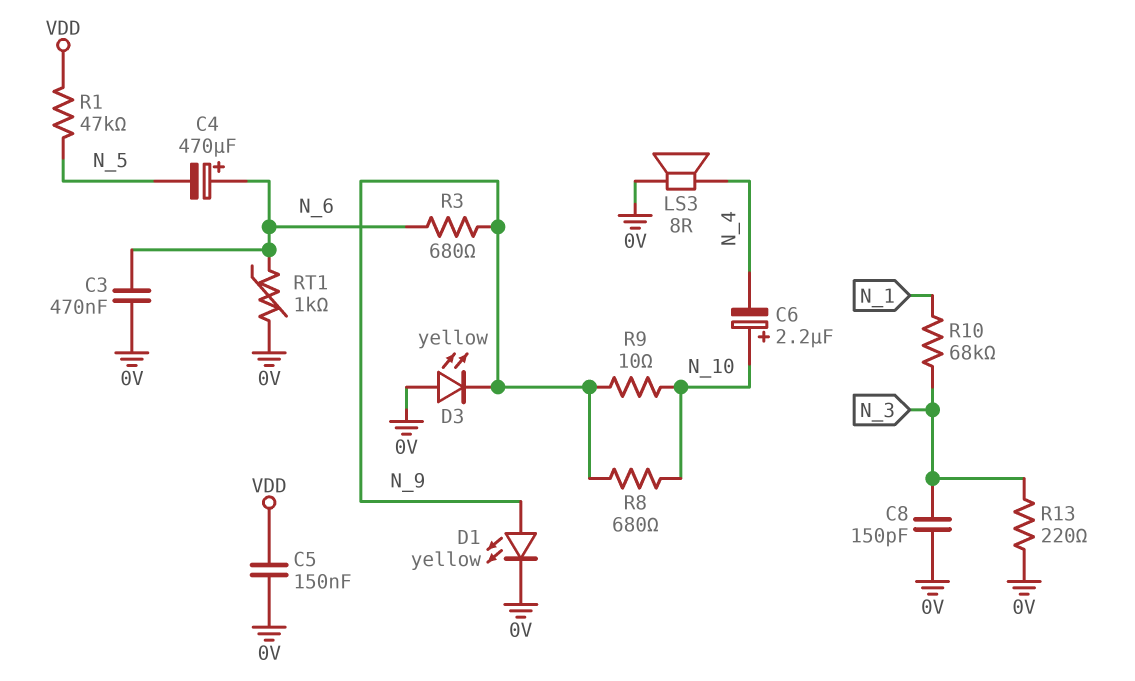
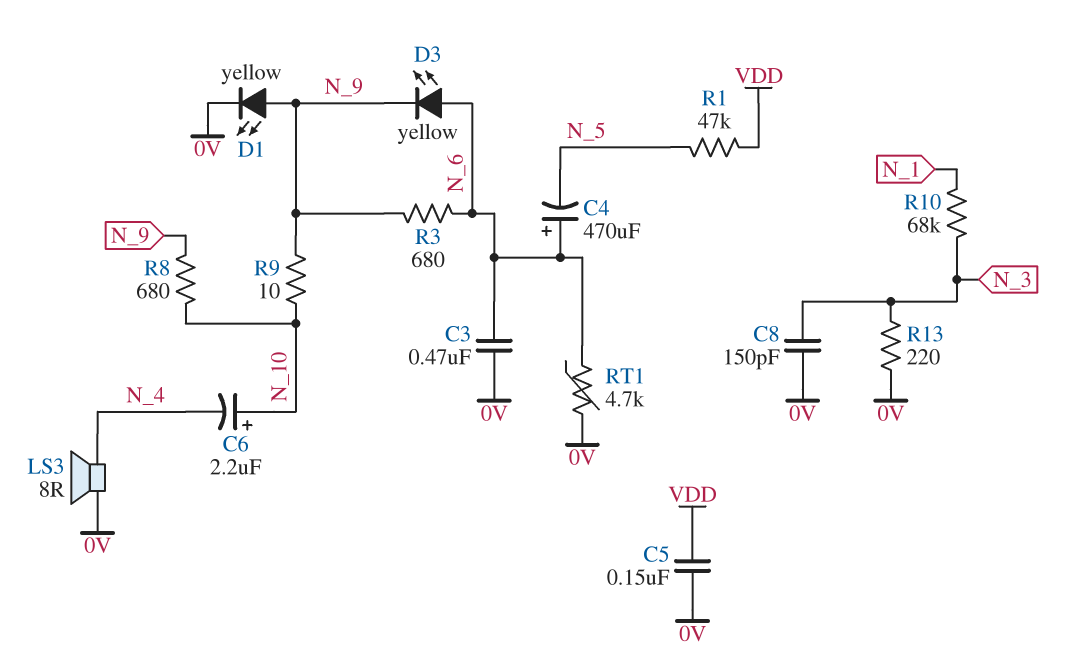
D3: LED yellow (A 0V, K N_9) -> LED yellow (A N_6, K N_9)
RT1: 1k (0V, N_6) -> 4.7k (0V, N_6)

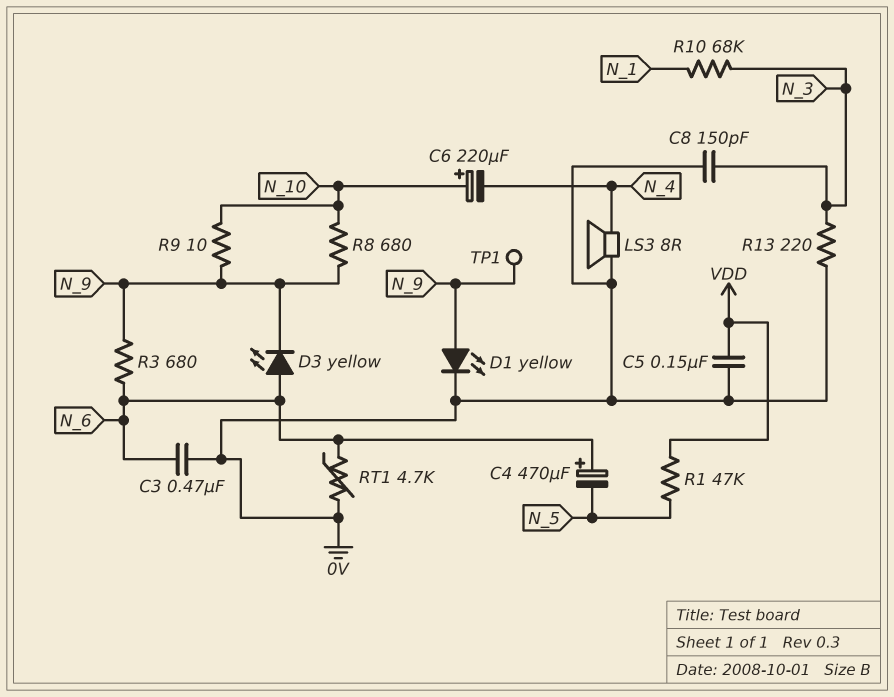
C6: 2.2uF (plus N_10, minus N_4) -> 220uF (plus N_10, minus N_4)
TP1: none -> test point (N_9)

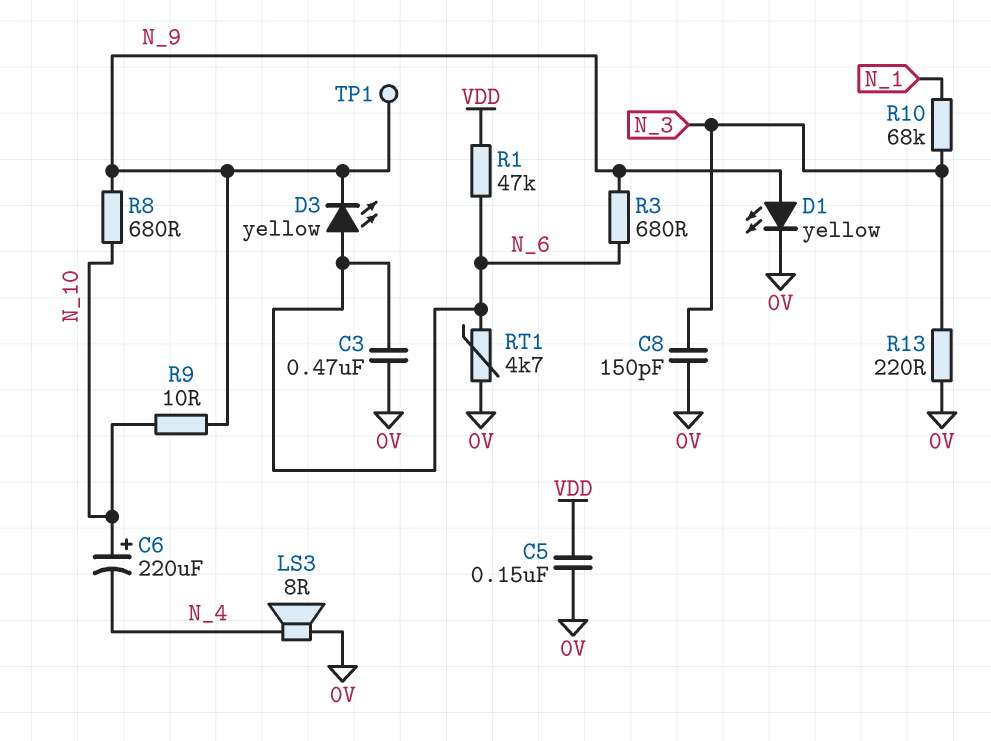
C4: 470uF (plus N_6, minus N_5) -> none
R1: 47k (N_5, VDD) -> 47k (N_6, VDD)

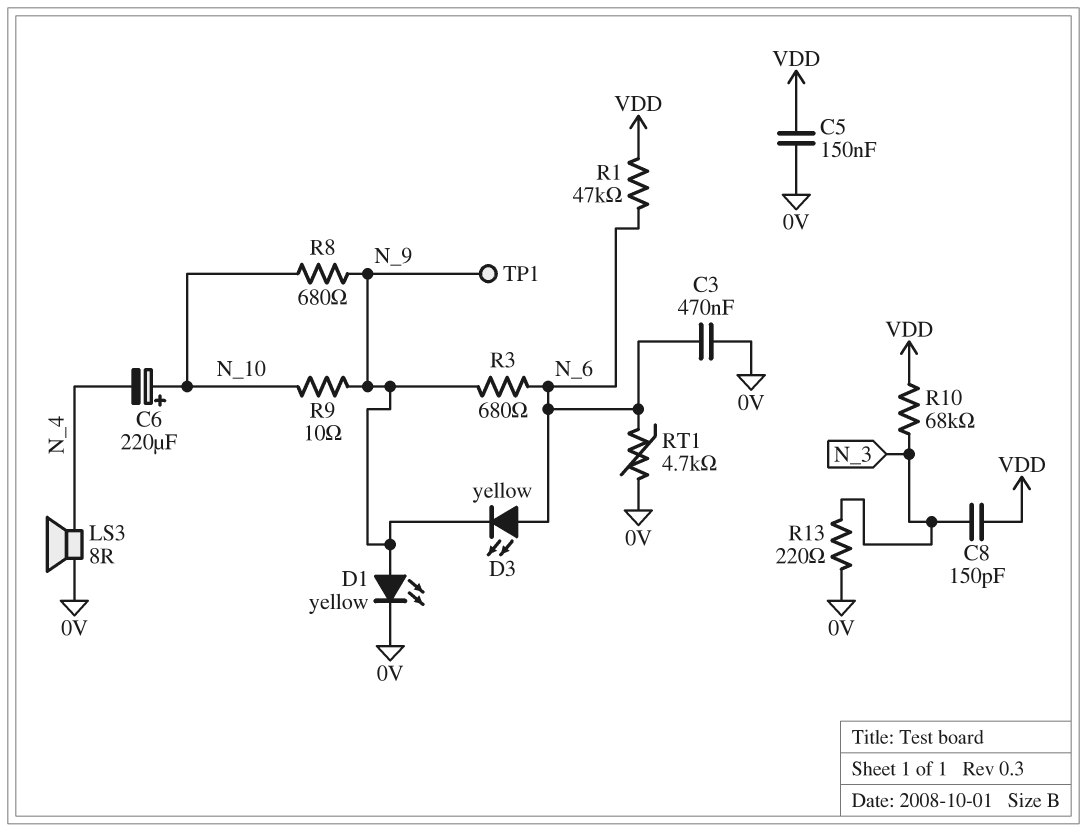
C8: 150pF (0V, N_3) -> 150pF (N_3, VDD)
R10: 68k (N_1, N_3) -> 68k (N_3, VDD)

